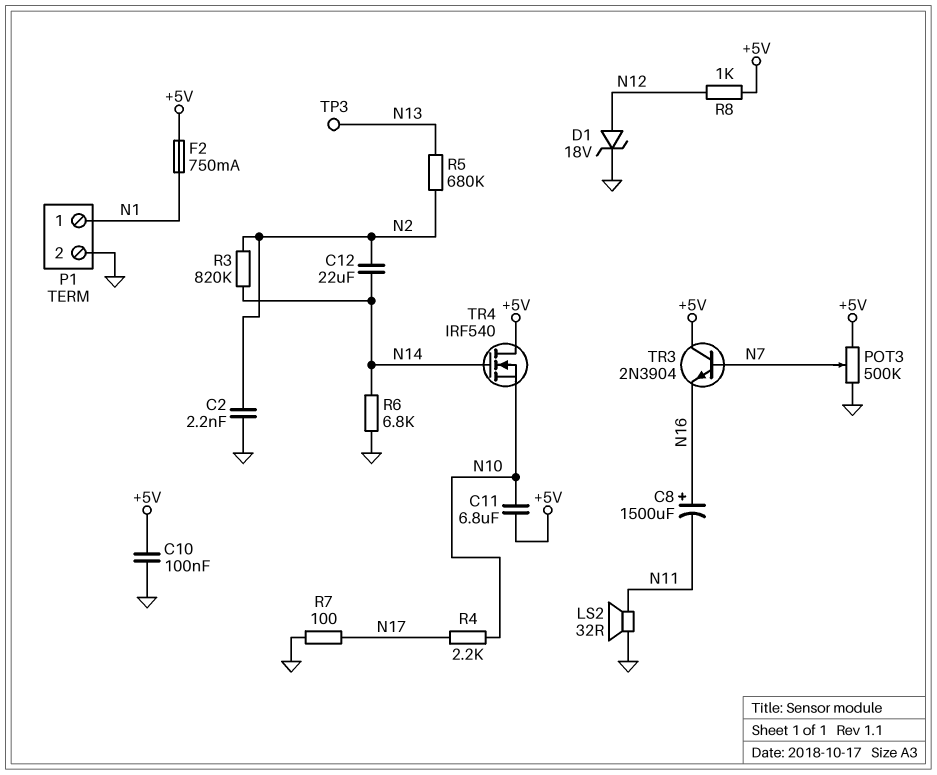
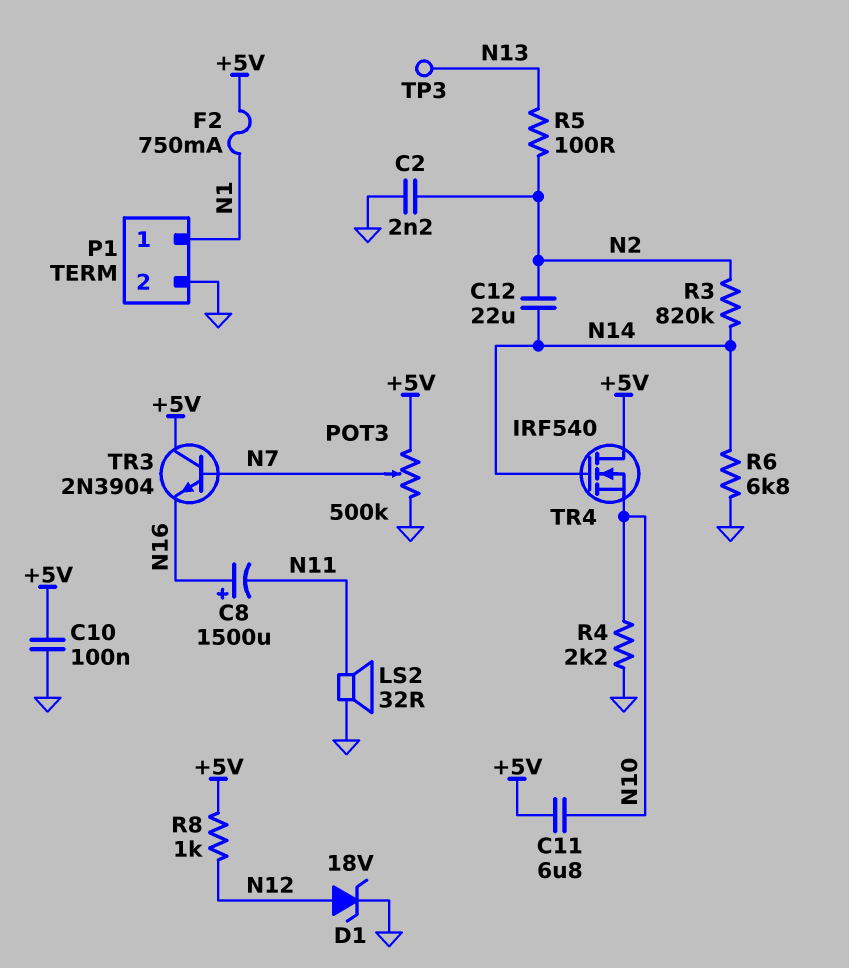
R4: 2.2k (N10, N17) -> 2.2k (GND, N10)
R5: 680k (N2, N13) -> 100 (N2, N13)
R7: 100 (GND, N17) -> none

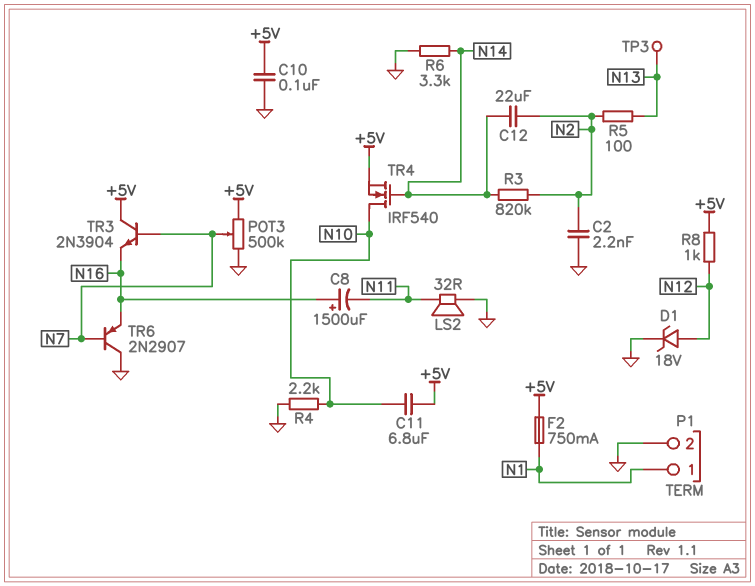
R6: 6.8k (GND, N14) -> 3.3k (GND, N14)
TR4: NMOS IRF540 (G N14, D +5V, S N10) -> NMOS IRF540 (G N14, D N10, S +5V)
TR6: none -> PNP 2N2907 (B N7, C GND, E N16)

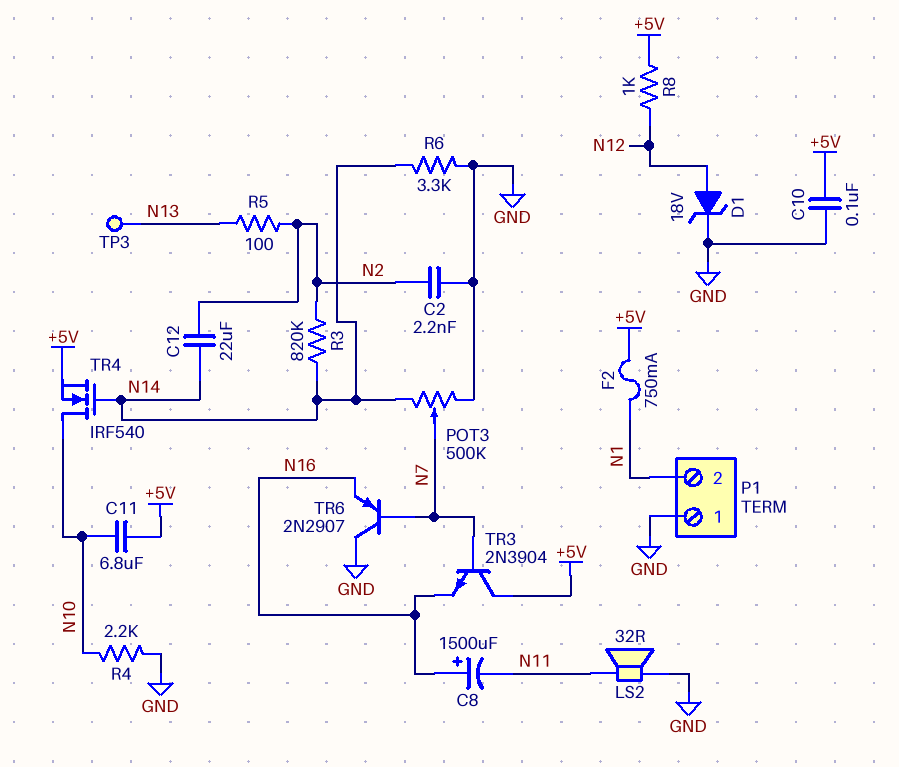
P1 pin 1: N1 -> GND
P1 pin 2: GND -> N1
POT3: 500k (+5V, GND, wiper N7) -> 500k (GND, N14, wiper N7)

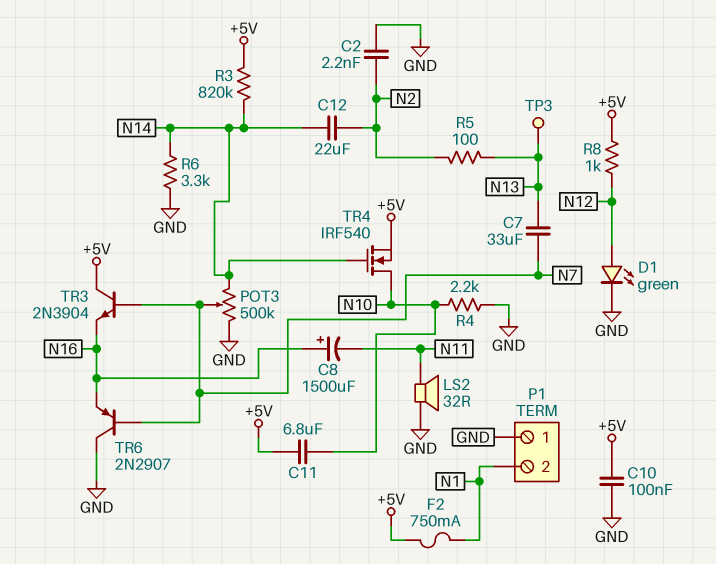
C7: none -> 33uF (N7, N13)
D1: zener 18V (A N12, K GND) -> LED green (A N12, K GND)
R3: 820k (N2, N14) -> 820k (+5V, N14)

